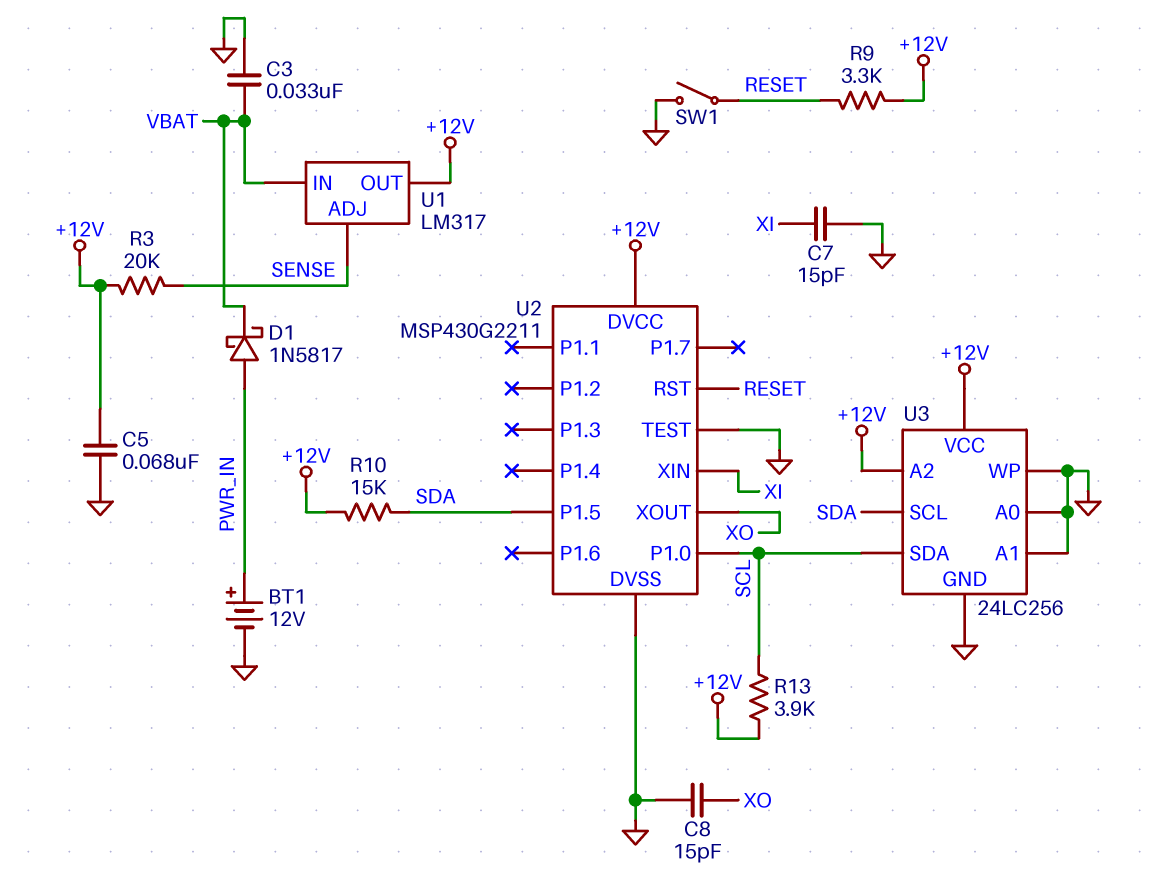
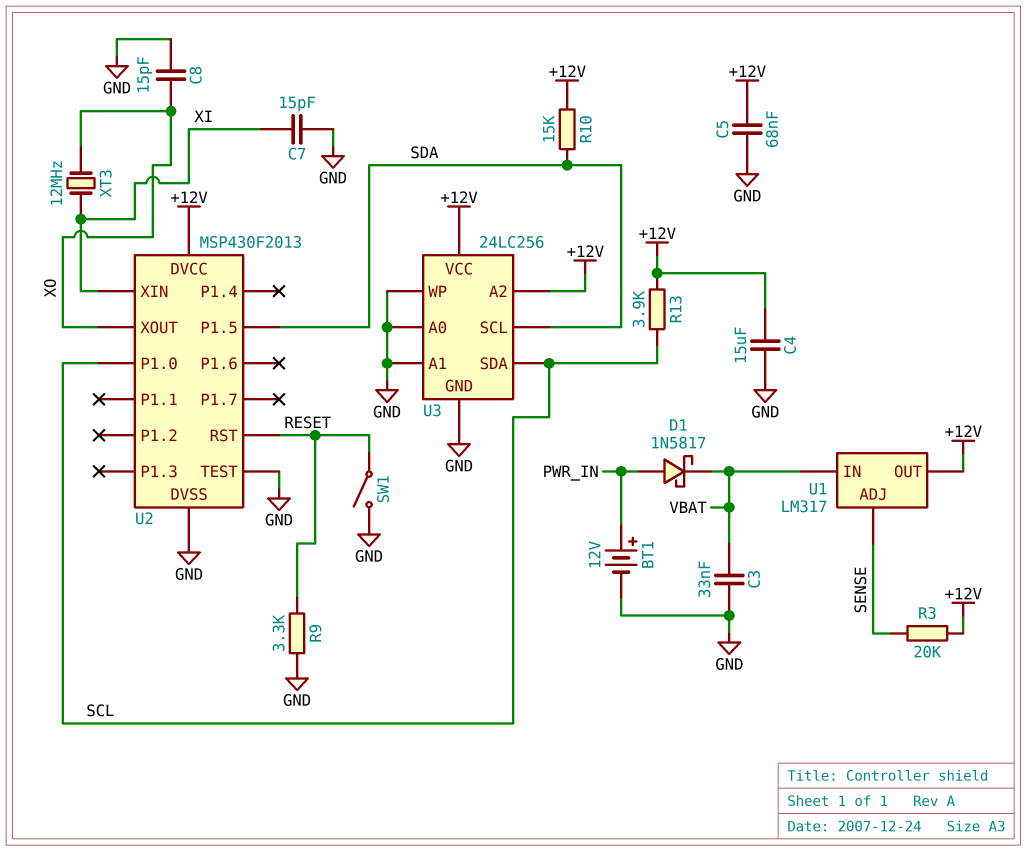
C4: none -> 15uF (+12V, GND)
R9: 3.3k (+12V, RESET) -> 3.3k (GND, RESET)
U2: MSP430G2211 -> MSP430F2013
XT3: none -> 12MHz (XI, XO)

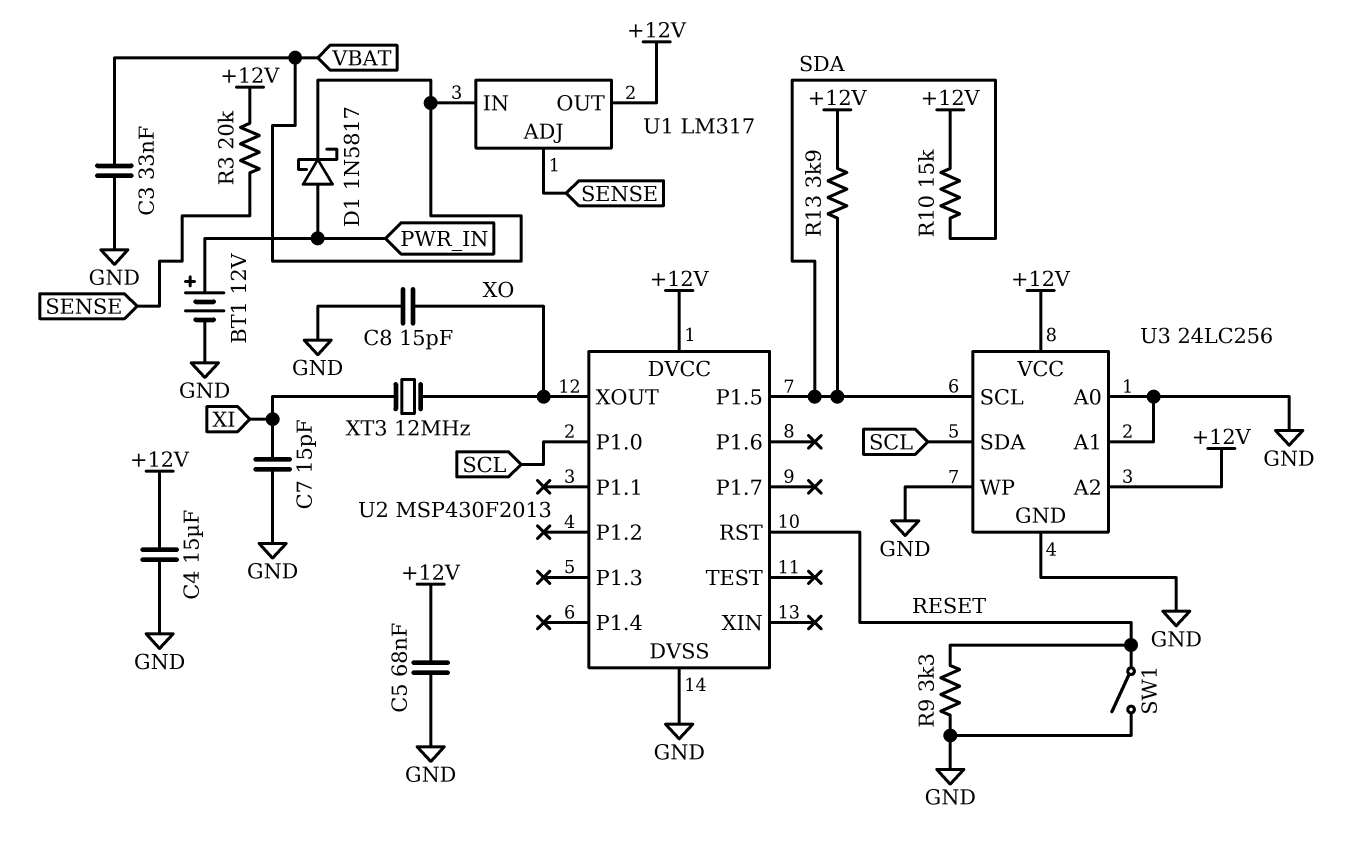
R13: 3.9k (+12V, SCL) -> 3.9k (+12V, SDA)
U2 pin TEST: GND -> none
U2 pin XIN: XI -> none

